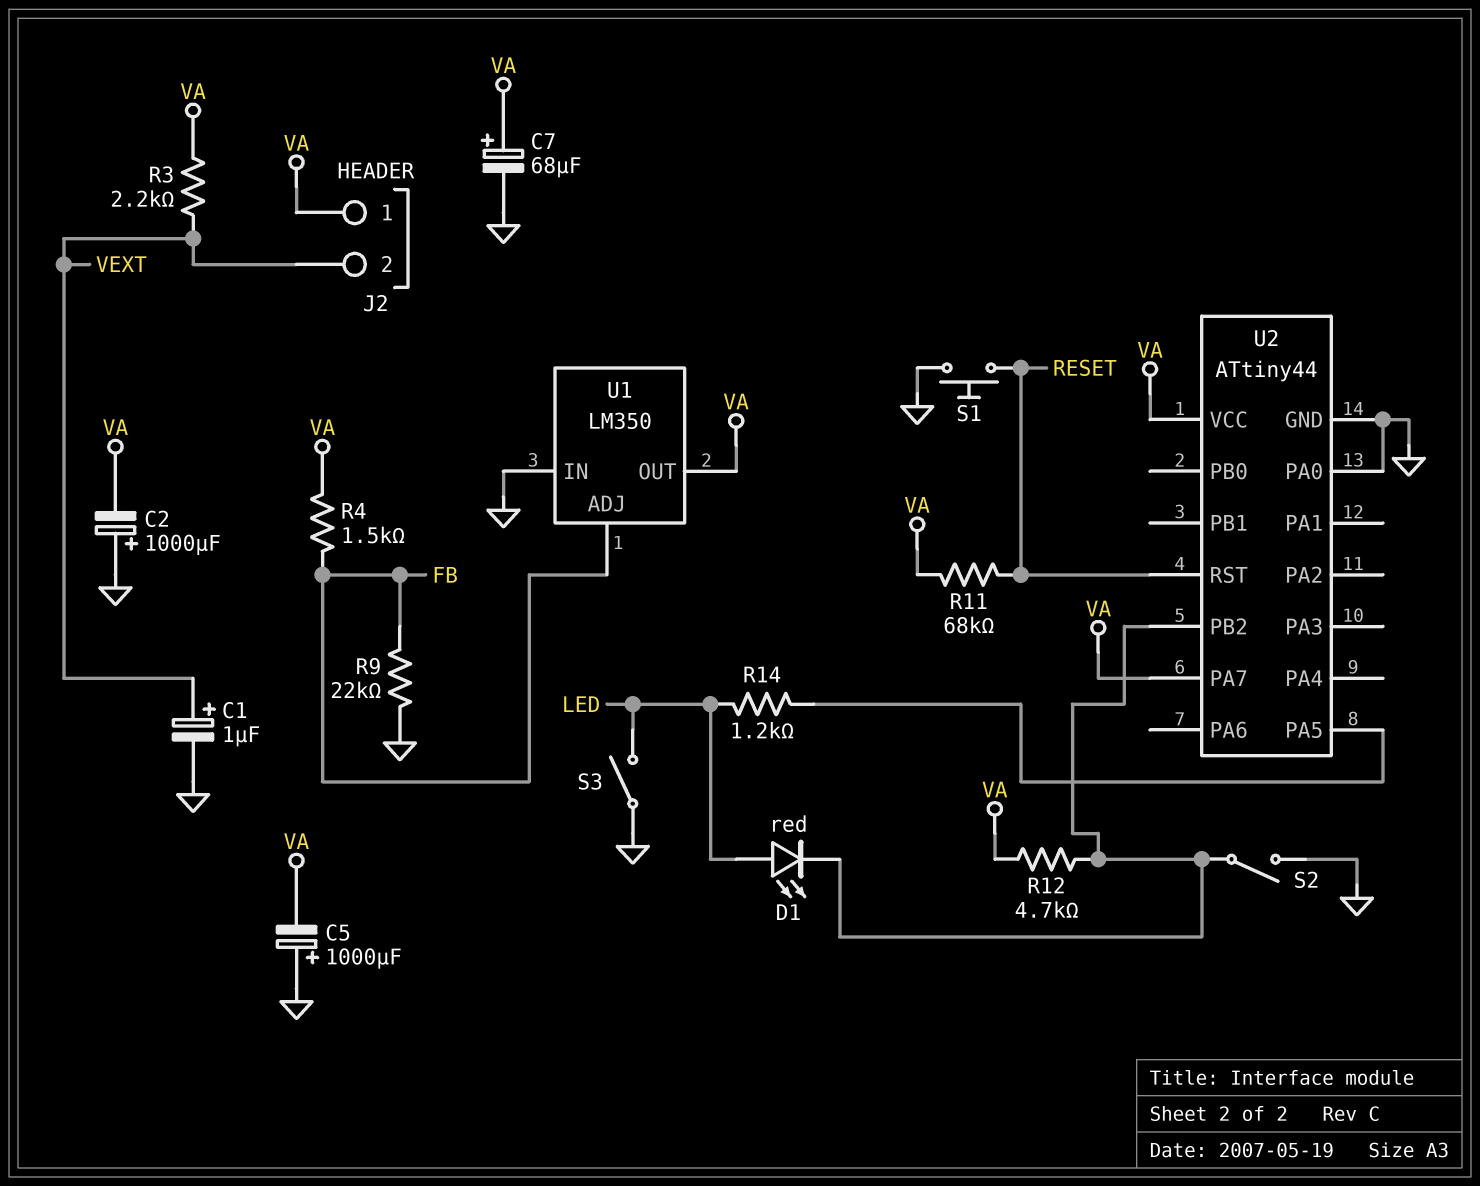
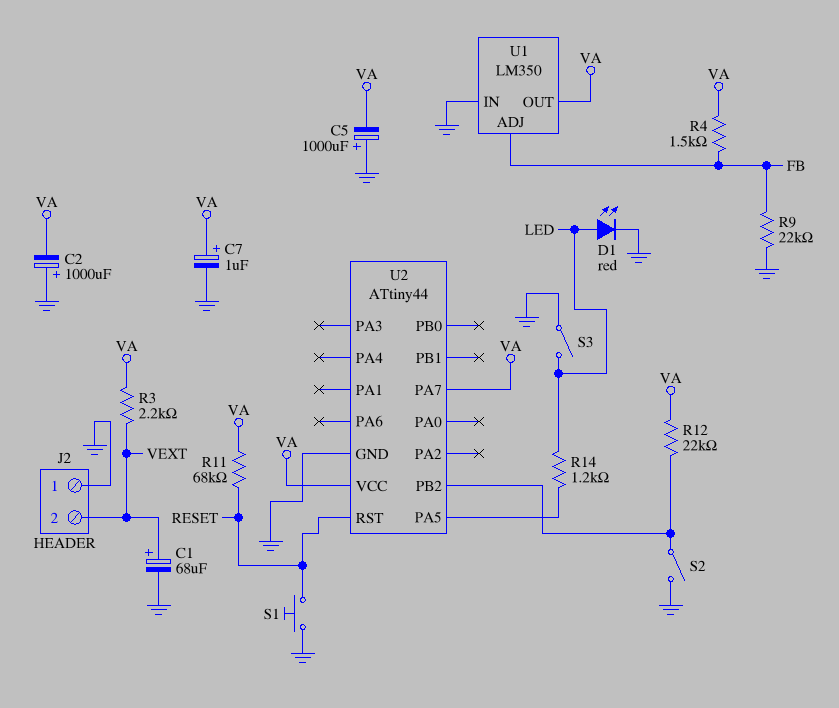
C1: 1uF (plus VEXT, minus GND) -> 68uF (plus VEXT, minus GND)
C7: 68uF (plus VA, minus GND) -> 1uF (plus VA, minus GND)
D1: LED red (A LED, K U2/PB2) -> LED red (A LED, K GND)
J2 pin 1: VA -> GND
R12: 4.7k (U2/PB2, VA) -> 22k (U2/PB2, VA)
U2 pin PA0: GND -> none

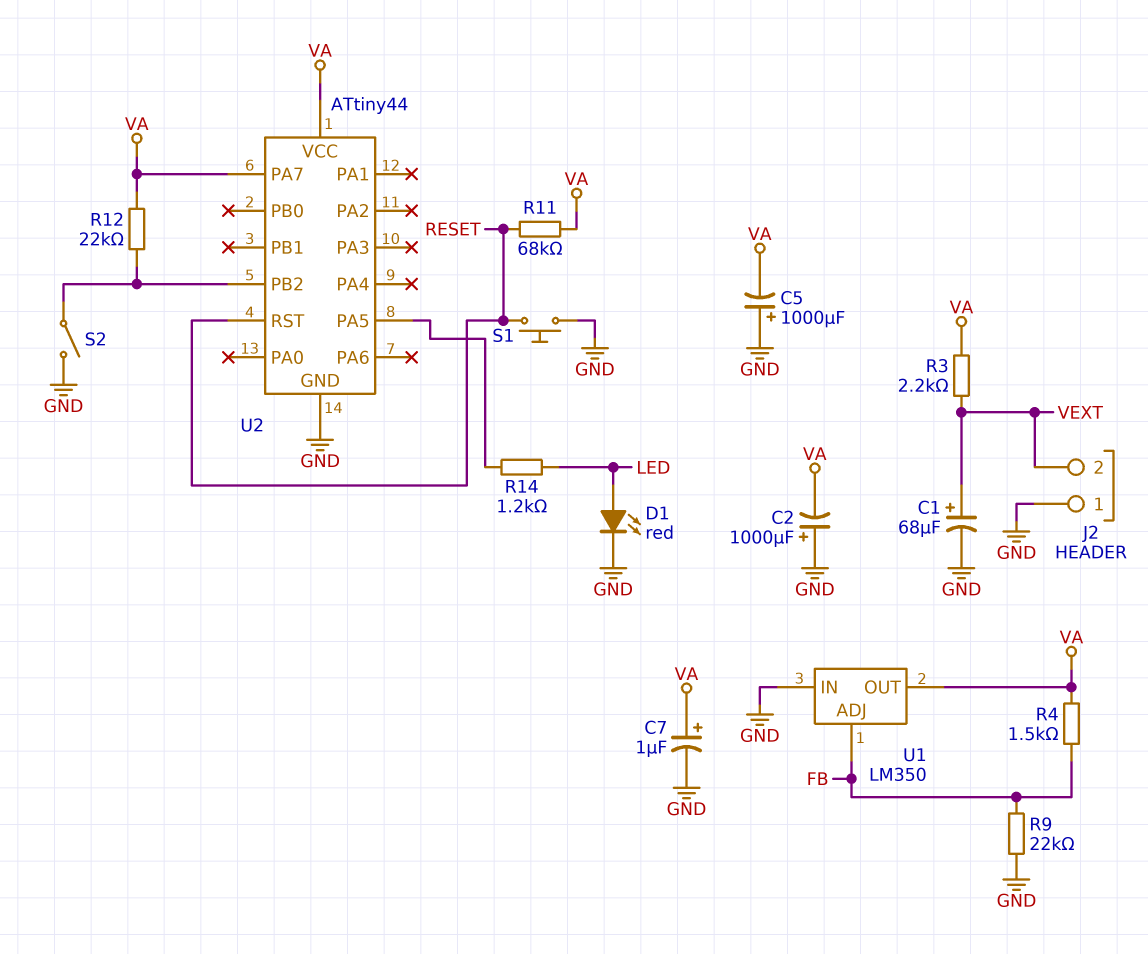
S3: switch (GND, LED) -> none

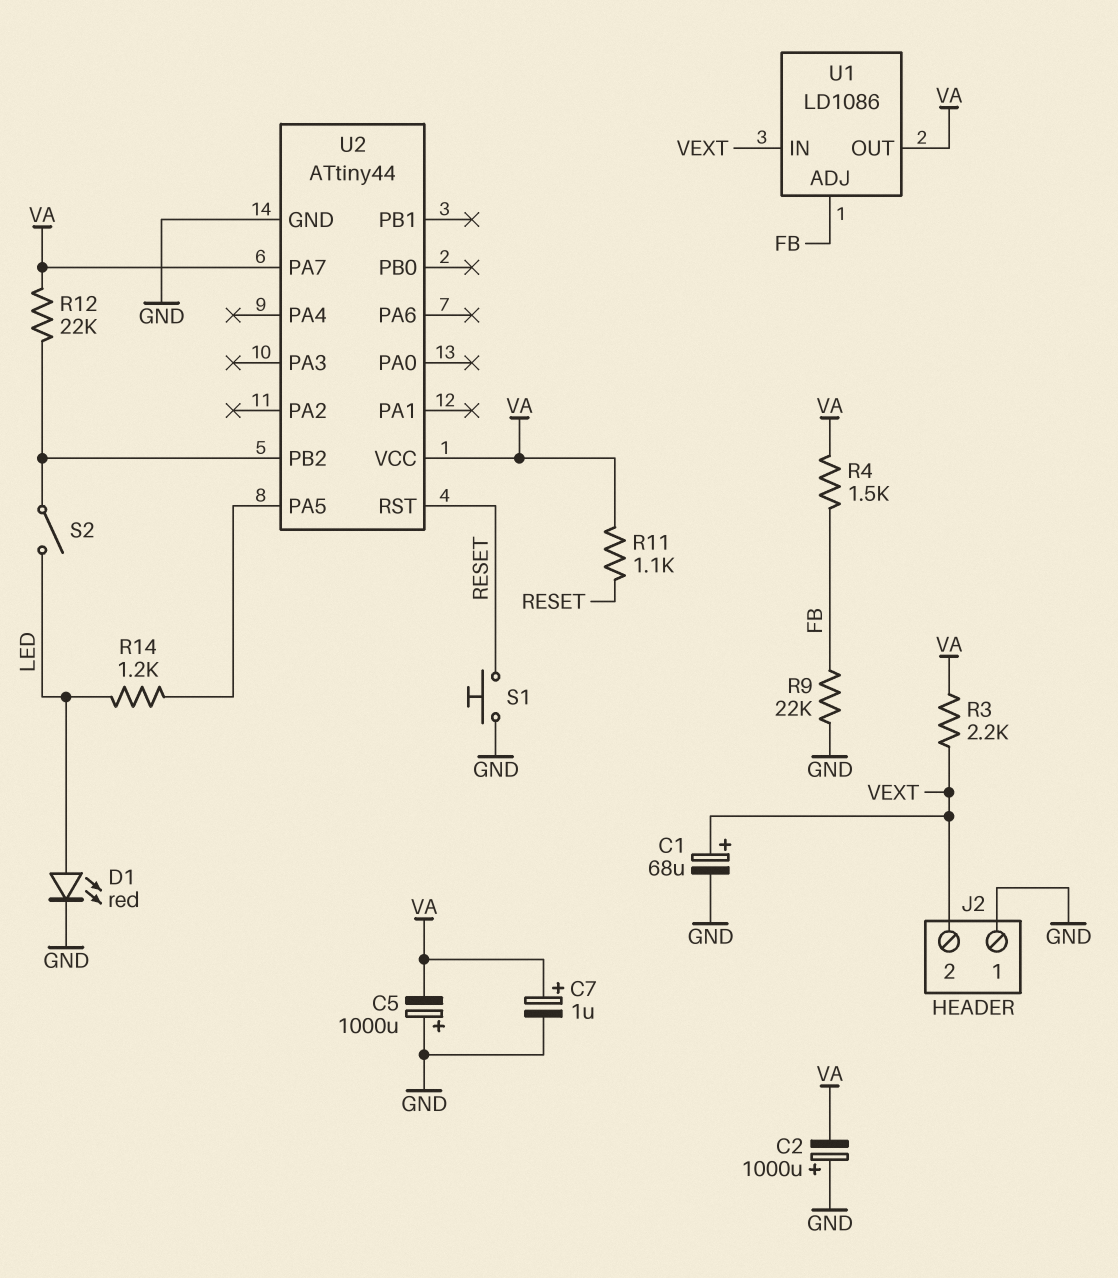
R11: 68k (RESET, VA) -> 1.1k (RESET, VA)
S2: switch (GND, U2/PB2) -> switch (LED, U2/PB2)
U1: LM350 -> LD1086
U1 pin IN: GND -> VEXT

